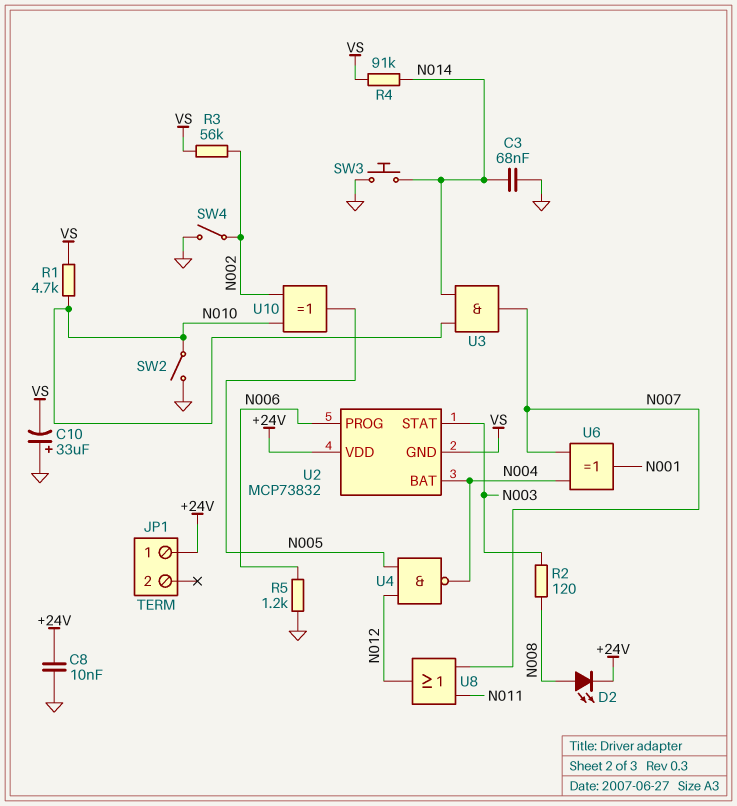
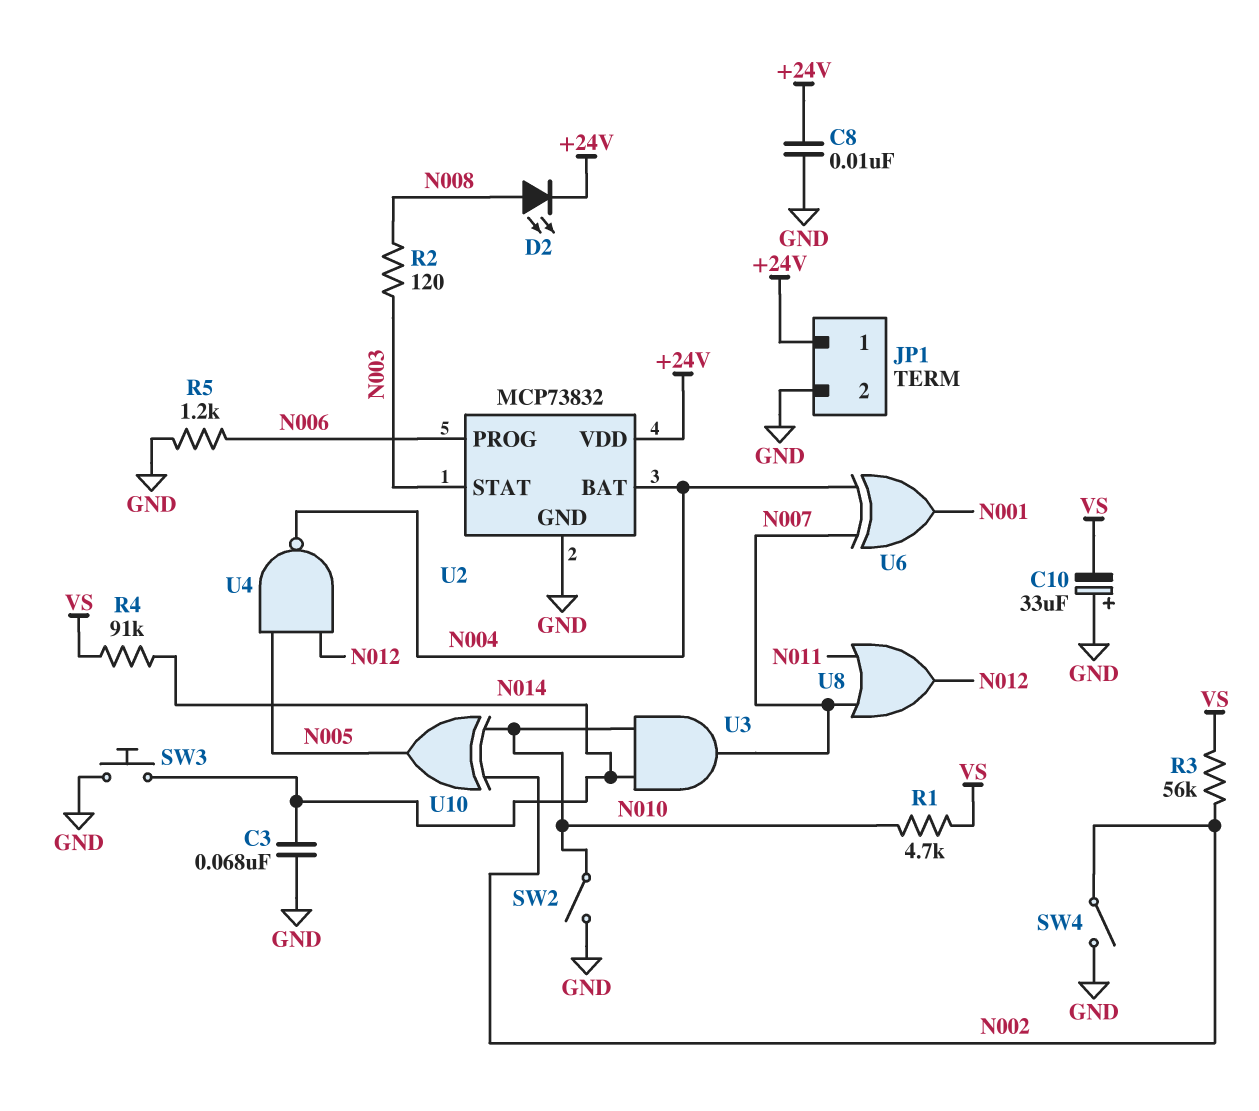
JP1 pin 2: none -> GND
U2 pin GND: VS -> GND

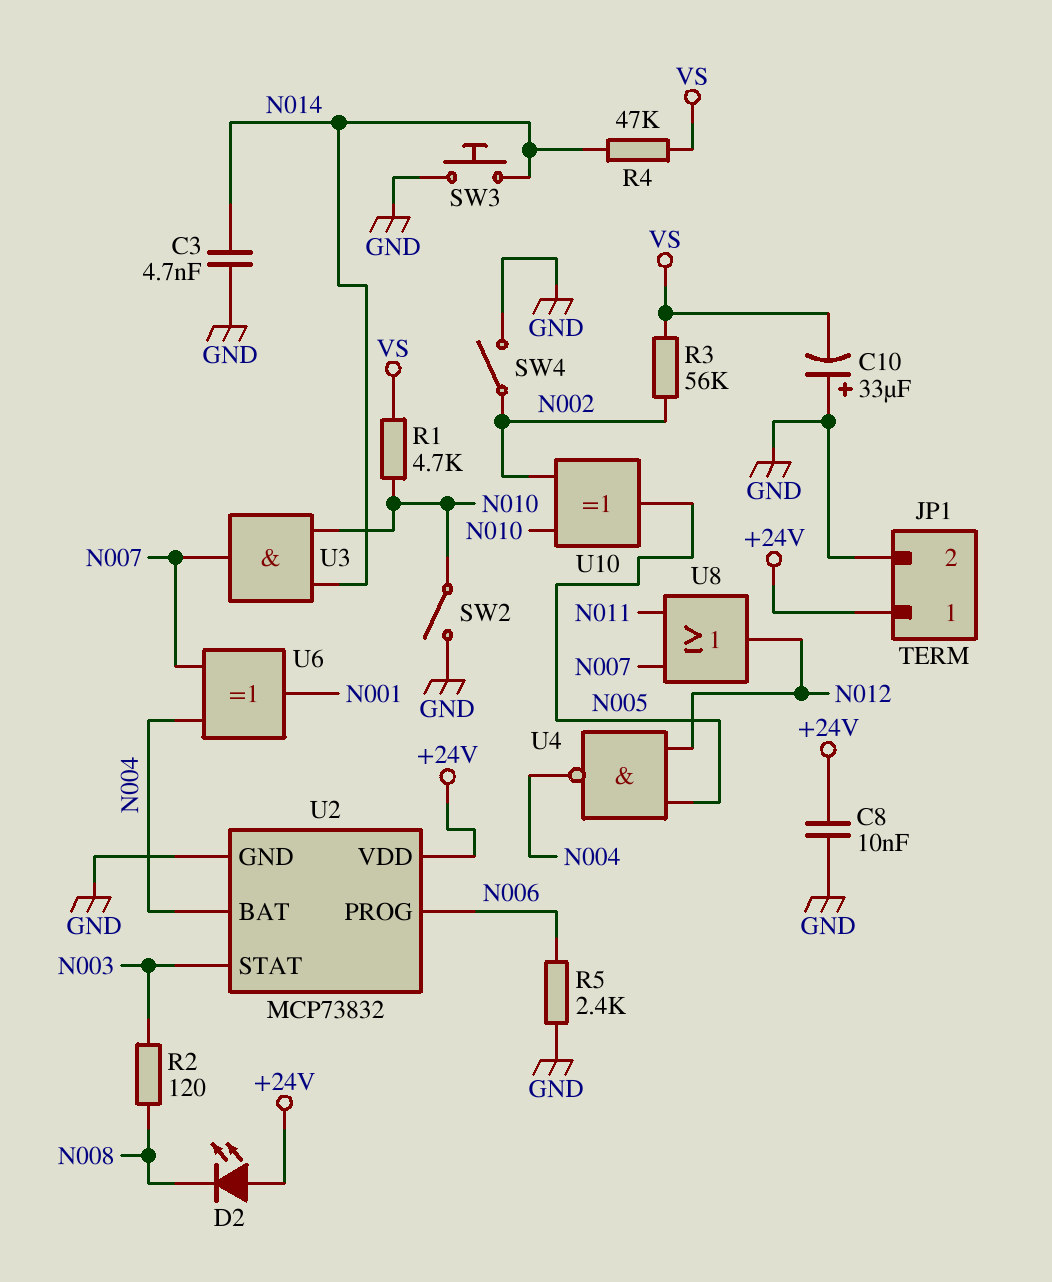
C3: 68nF (GND, N014) -> 4.7nF (GND, N014)
D2: LED (A N008, K +24V) -> LED (A +24V, K N008)
R4: 91k (N014, VS) -> 47k (N014, VS)
R5: 1.2k (GND, N006) -> 2.4k (GND, N006)

